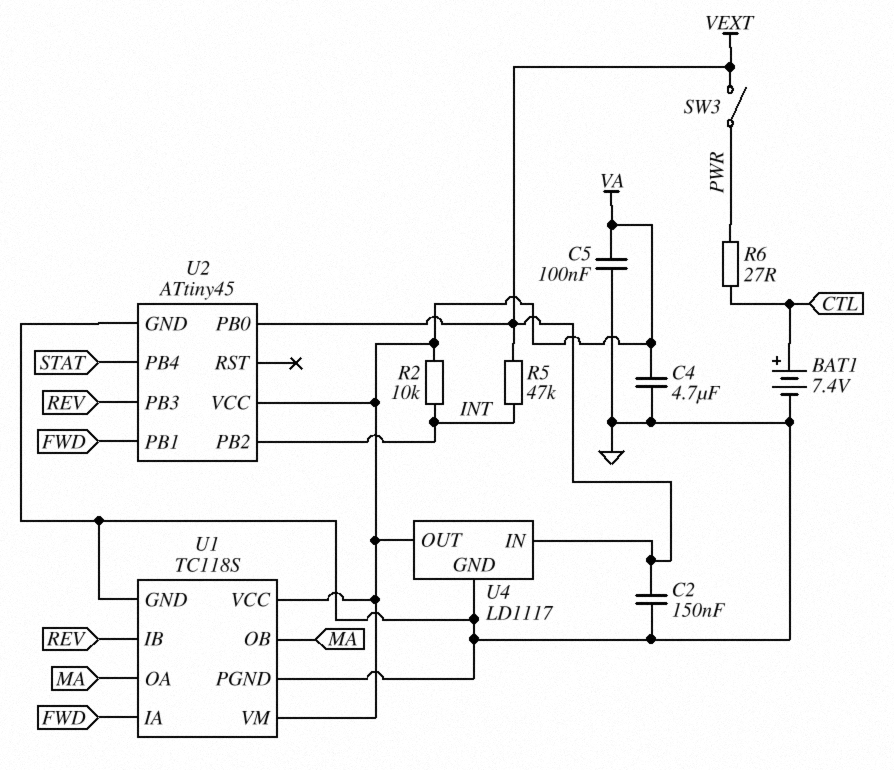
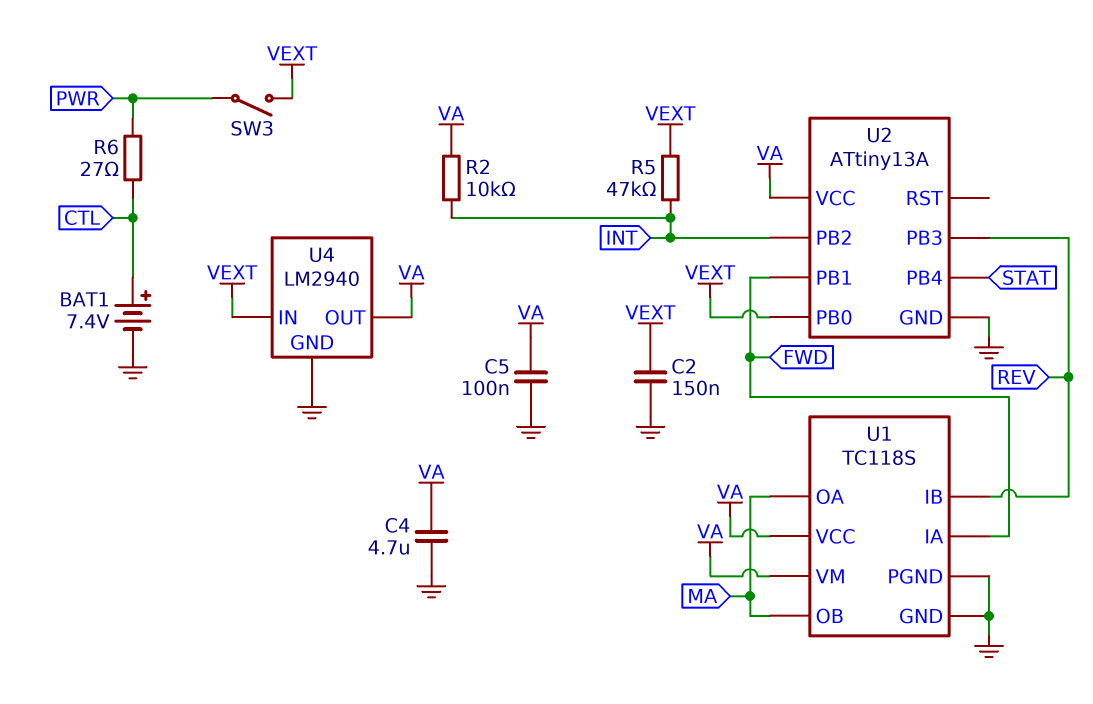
U2: ATtiny45 -> ATtiny13A
U4: LD1117 -> LM2940

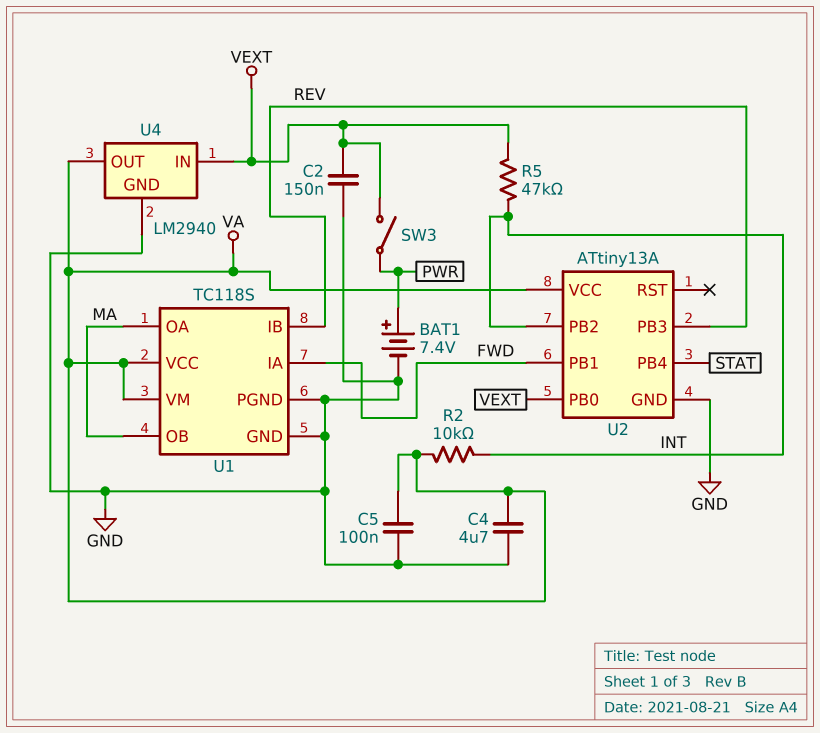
BAT1: 7.4V (plus CTL, minus GND) -> 7.4V (plus PWR, minus GND)
R6: 27 (CTL, PWR) -> none

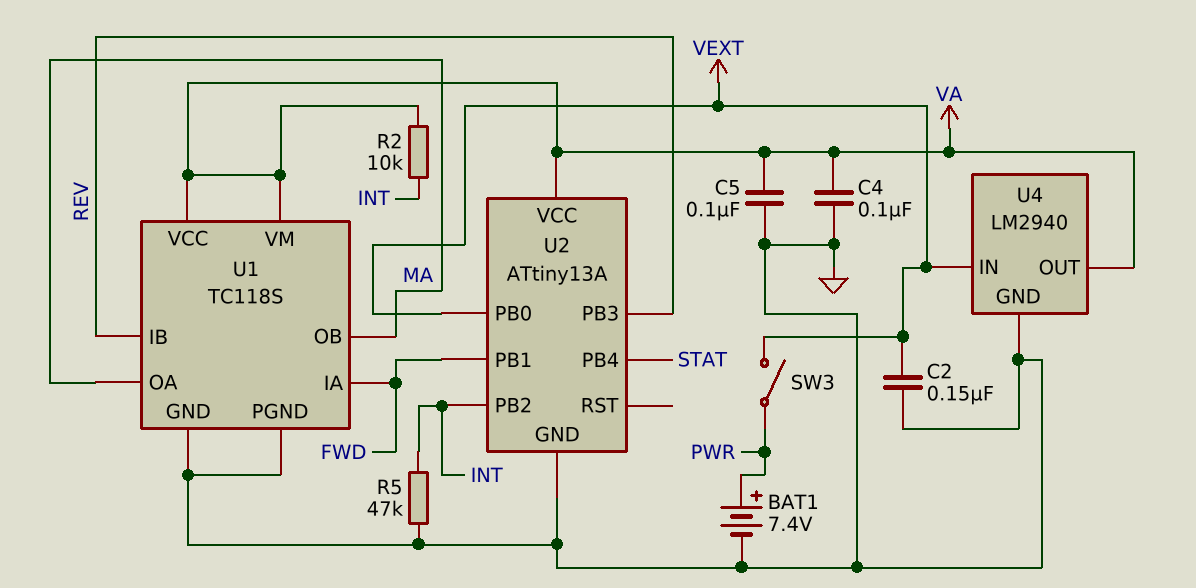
C4: 4.7uF (GND, VA) -> 100nF (GND, VA)
R5: 47k (INT, VEXT) -> 47k (GND, INT)

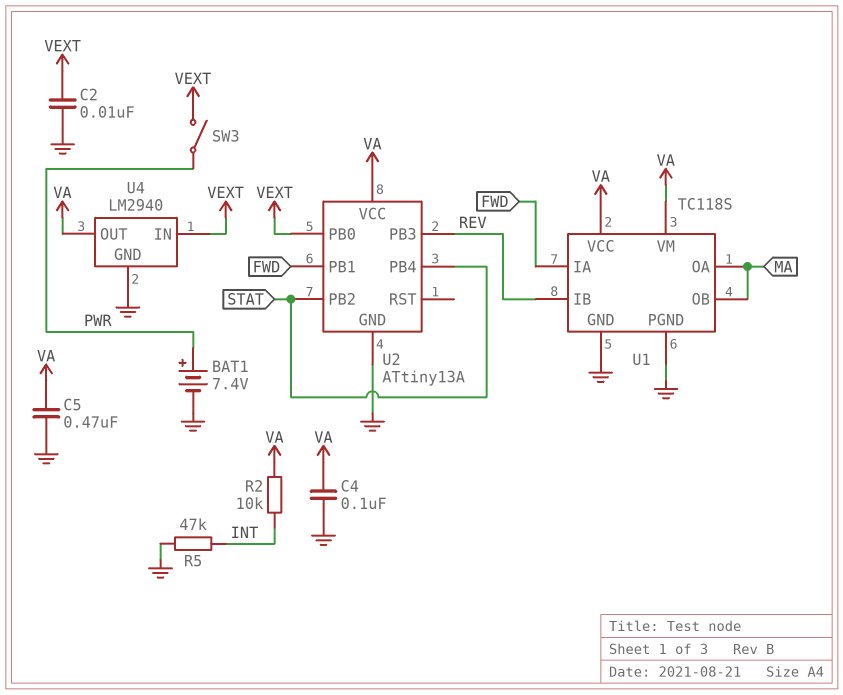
C2: 150nF (GND, VEXT) -> 10nF (GND, VEXT)
C5: 100nF (GND, VA) -> 470nF (GND, VA)
U2 pin PB2: INT -> STAT

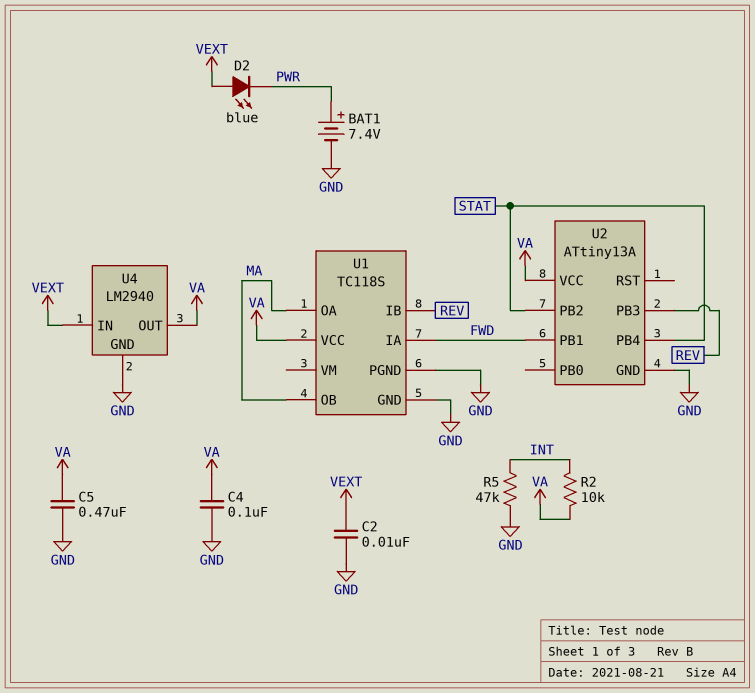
D2: none -> LED blue (A VEXT, K PWR)
SW3: switch (PWR, VEXT) -> none
U1 pin VM: VA -> none
U2 pin PB0: VEXT -> none

